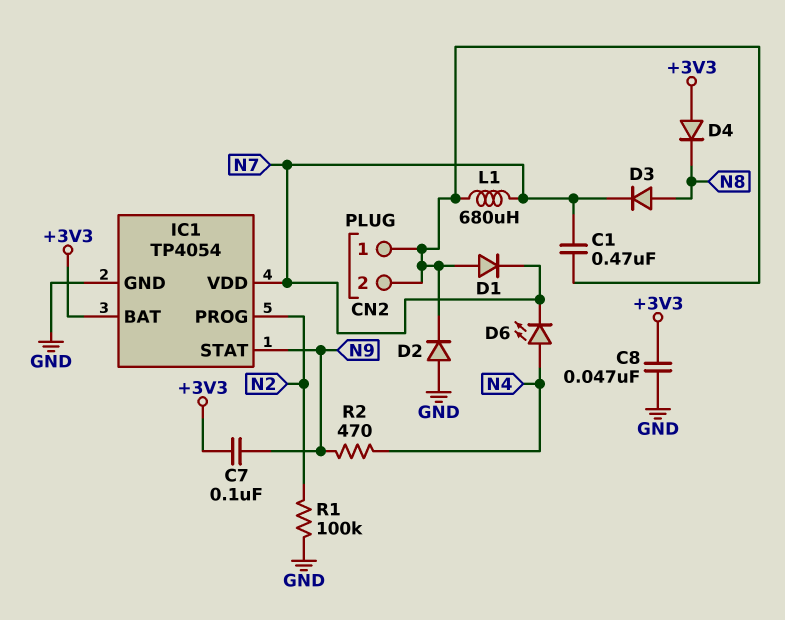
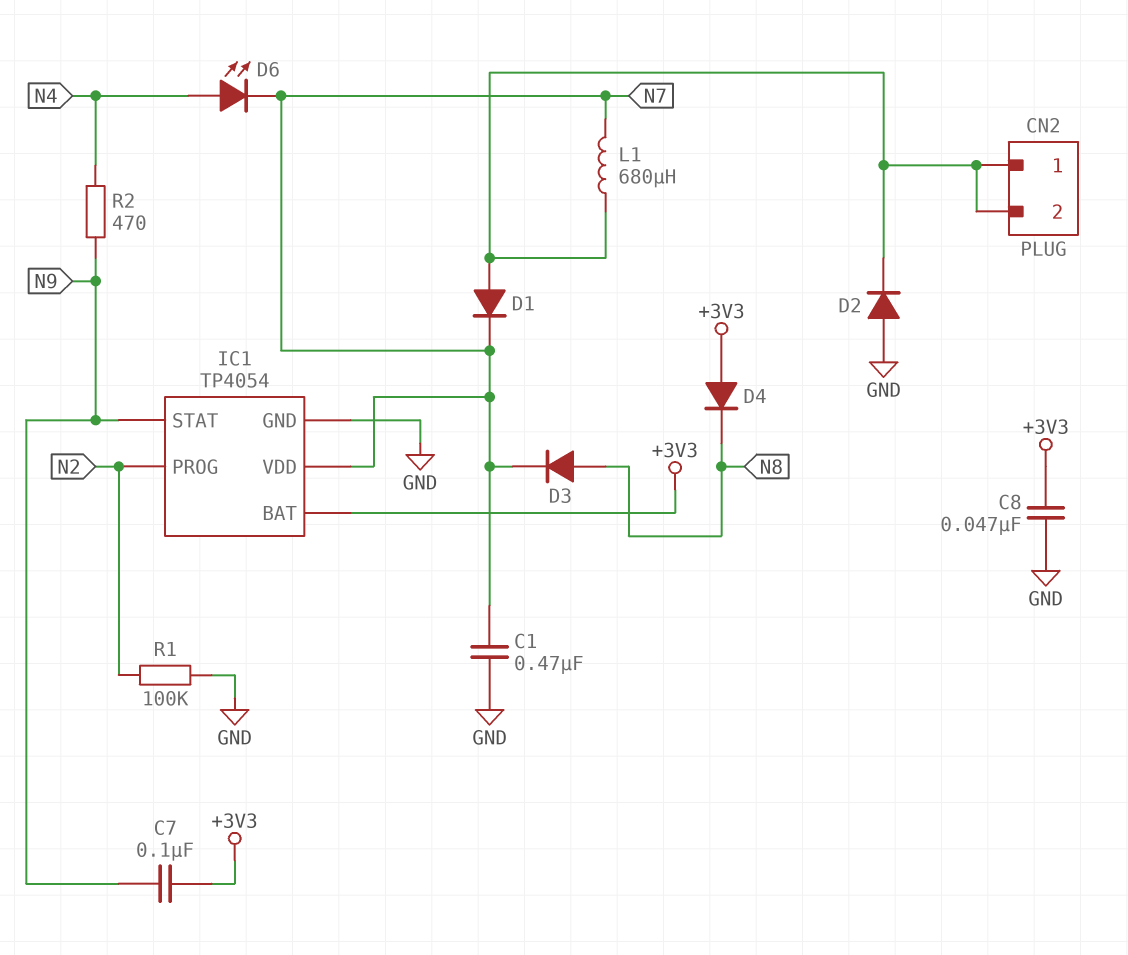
C1: 470nF (CN2/1, N7) -> 470nF (GND, N7)

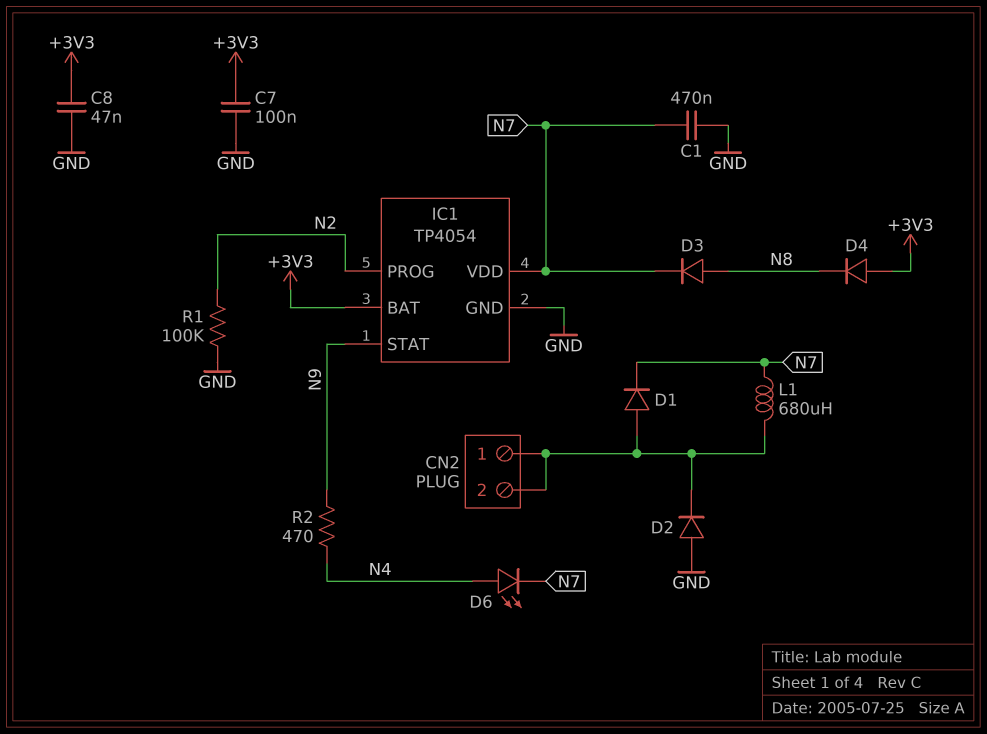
C7: 100nF (+3V3, N9) -> 100nF (+3V3, GND)

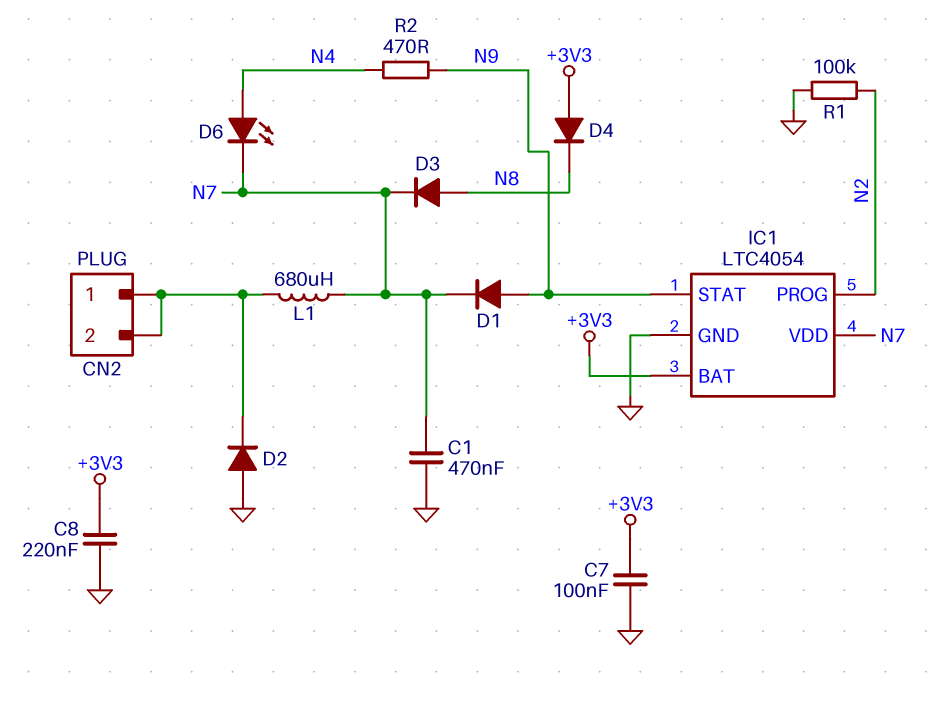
C8: 47nF (+3V3, GND) -> 220nF (+3V3, GND)
D1: diode (A CN2/1, K N7) -> diode (A N9, K N7)
IC1: TP4054 -> LTC4054

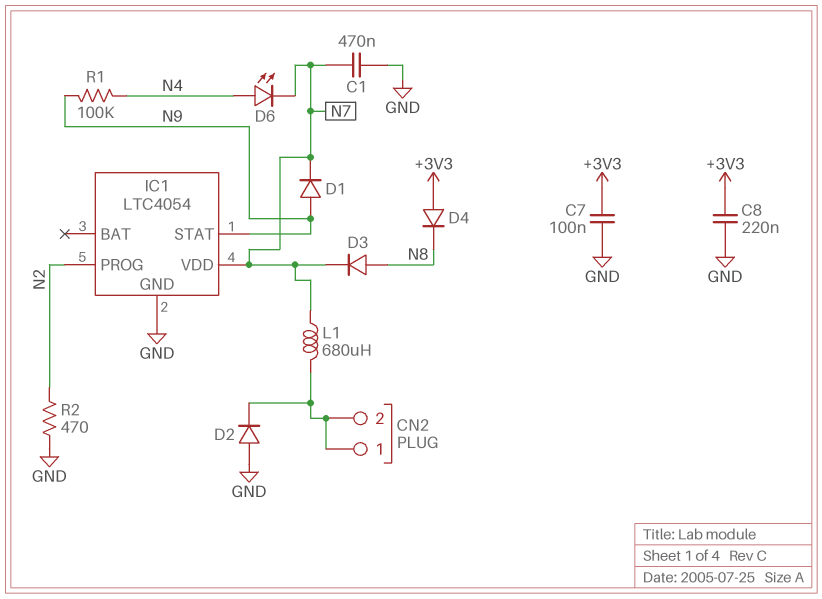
IC1 pin BAT: +3V3 -> none
R1: 100k (GND, N2) -> 100k (N4, N9)
R2: 470 (N4, N9) -> 470 (GND, N2)

